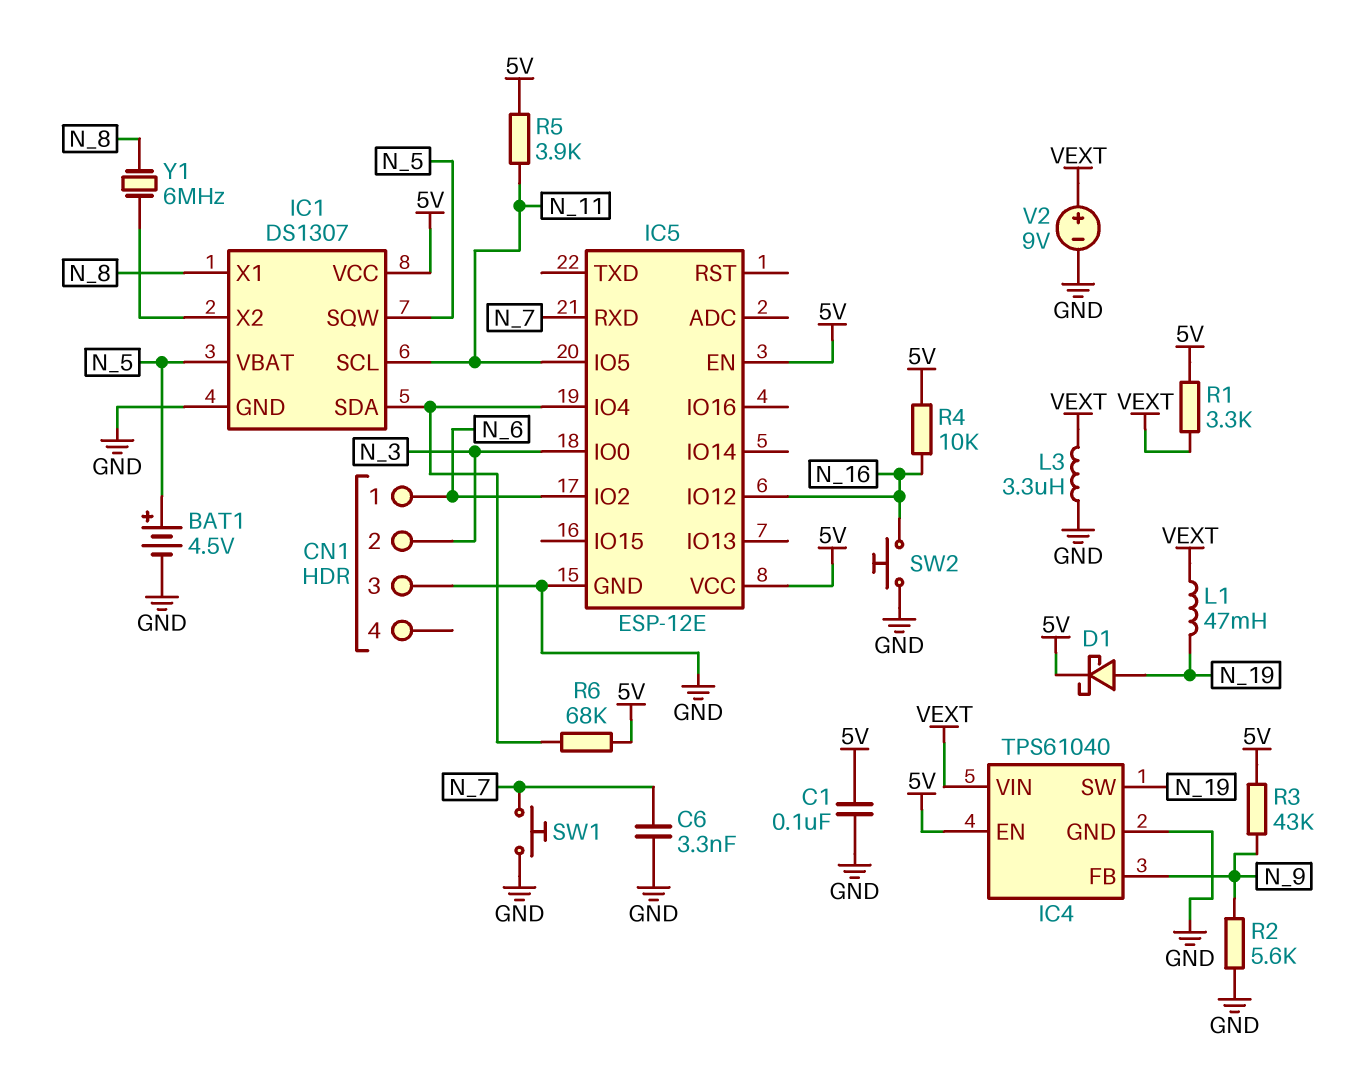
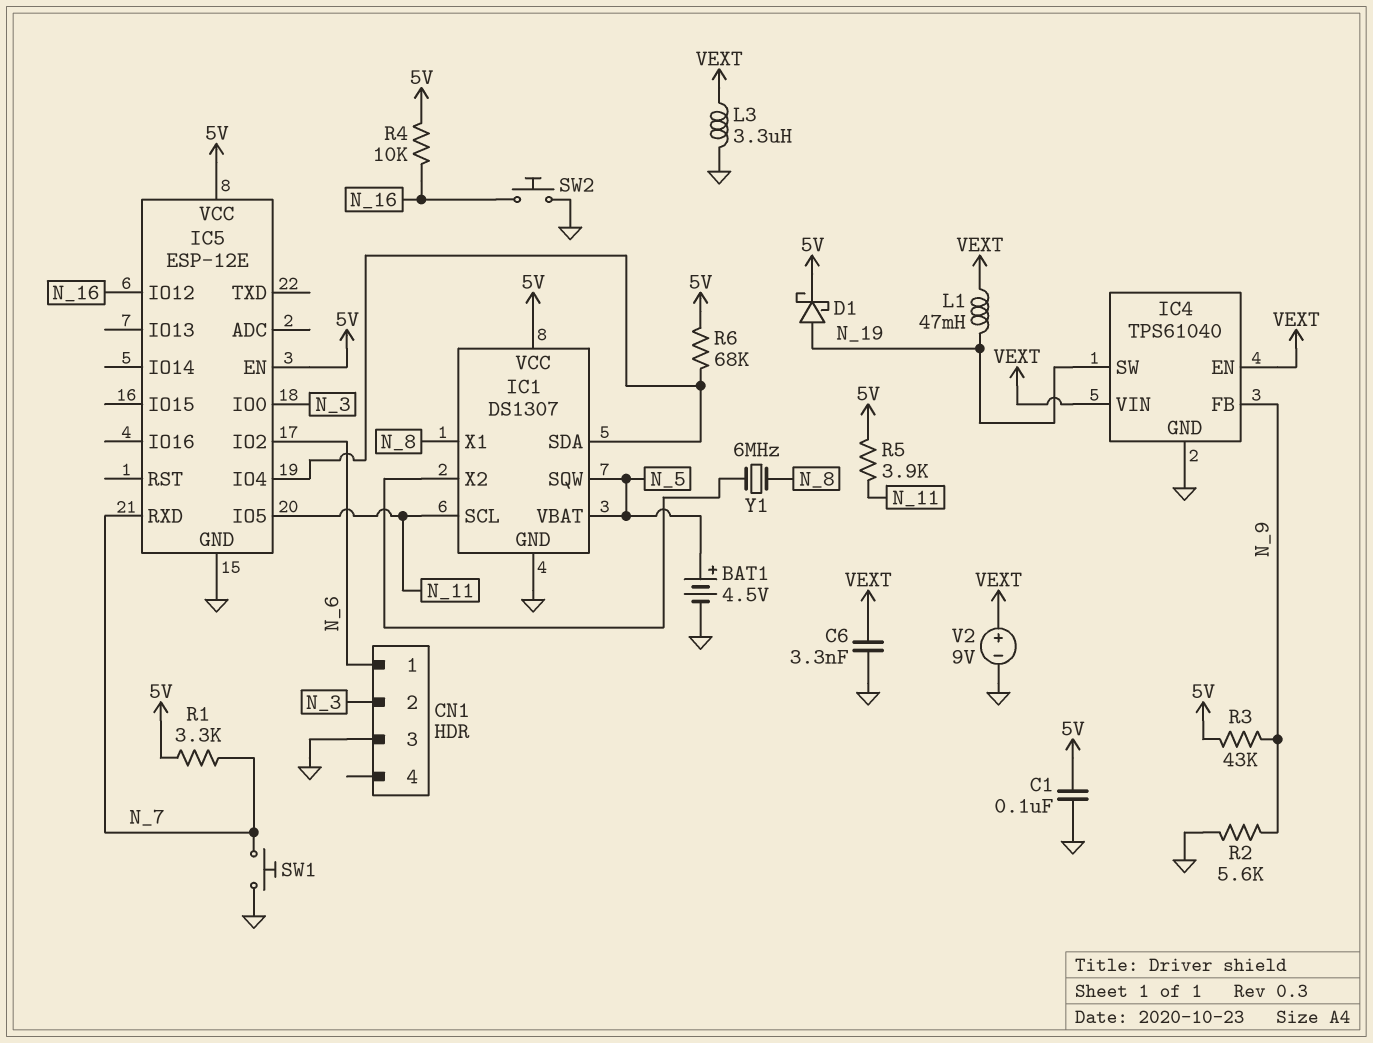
C6: 3.3nF (GND, N_7) -> 3.3nF (GND, VEXT)
IC4 pin EN: 5V -> VEXT
R1: 3.3k (5V, VEXT) -> 3.3k (5V, N_7)

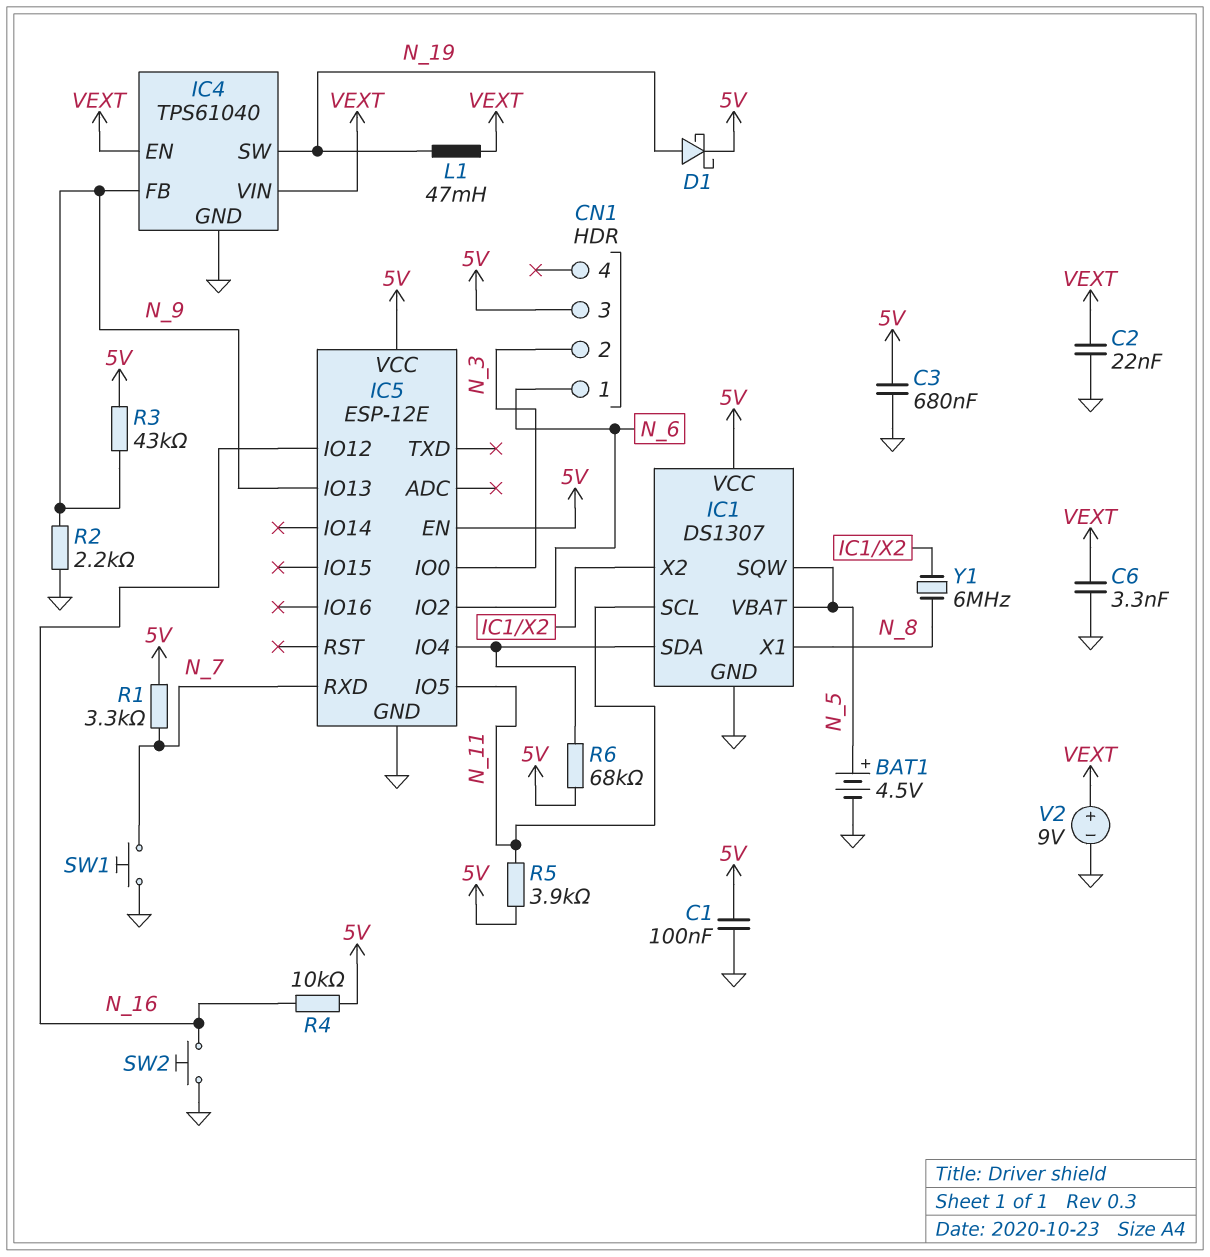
C2: none -> 22nF (GND, VEXT)
C3: none -> 680nF (5V, GND)
CN1 pin 3: GND -> 5V
IC5 pin IO13: none -> N_9
L3: 3.3uH (GND, VEXT) -> none
R2: 5.6k (GND, N_9) -> 2.2k (GND, N_9)

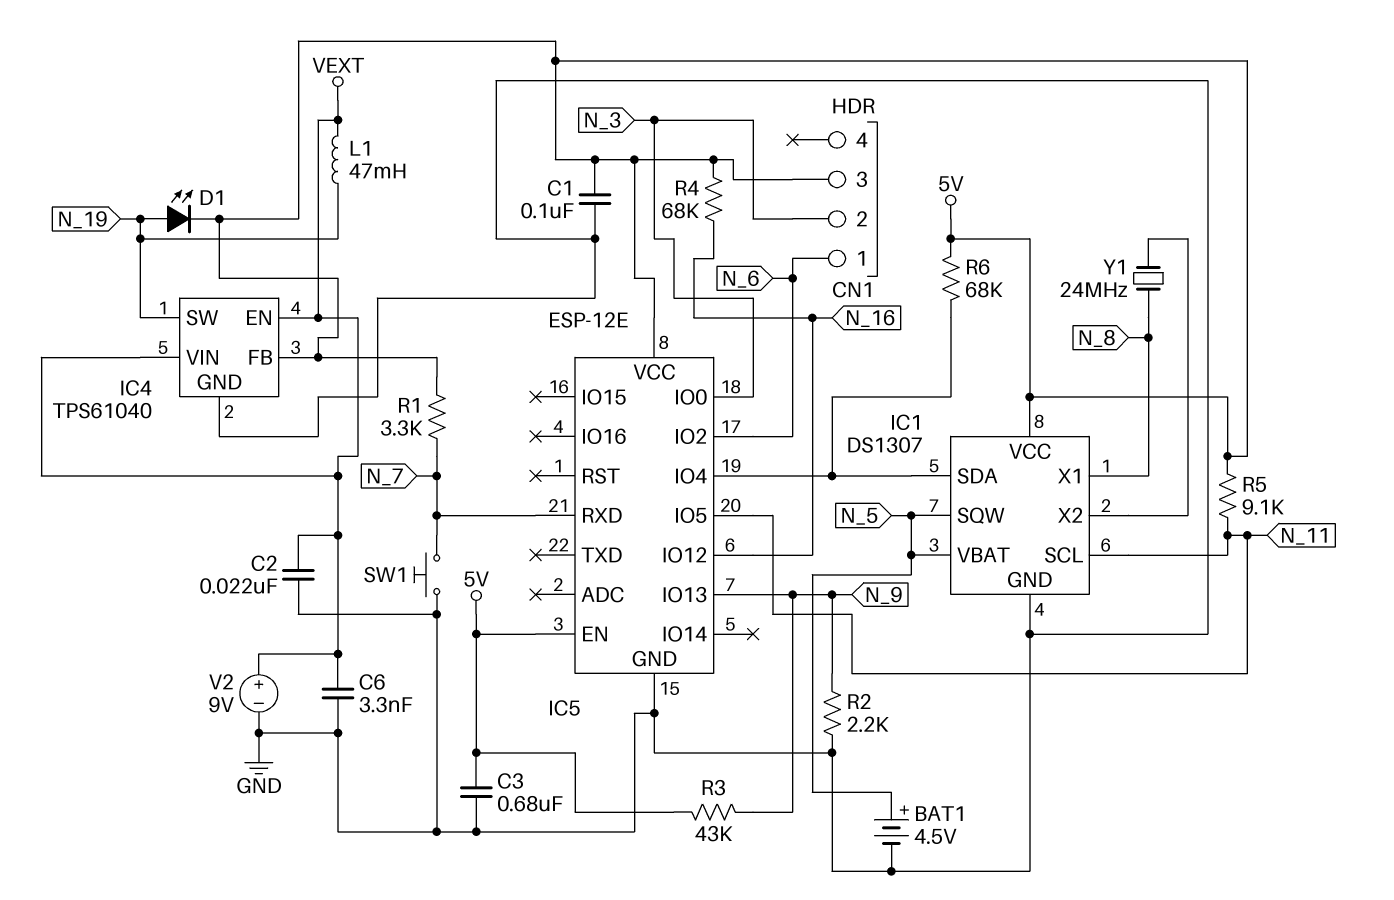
D1: schottky (A N_19, K 5V) -> LED (A N_19, K 5V)
IC4 pin FB: N_9 -> 5V
R4: 10k (5V, N_16) -> 68k (5V, N_16)
R5: 3.9k (5V, N_11) -> 9.1k (5V, N_11)
SW2: button (GND, N_16) -> none
Y1: 6MHz (IC1/X2, N_8) -> 24MHz (IC1/X2, N_8)

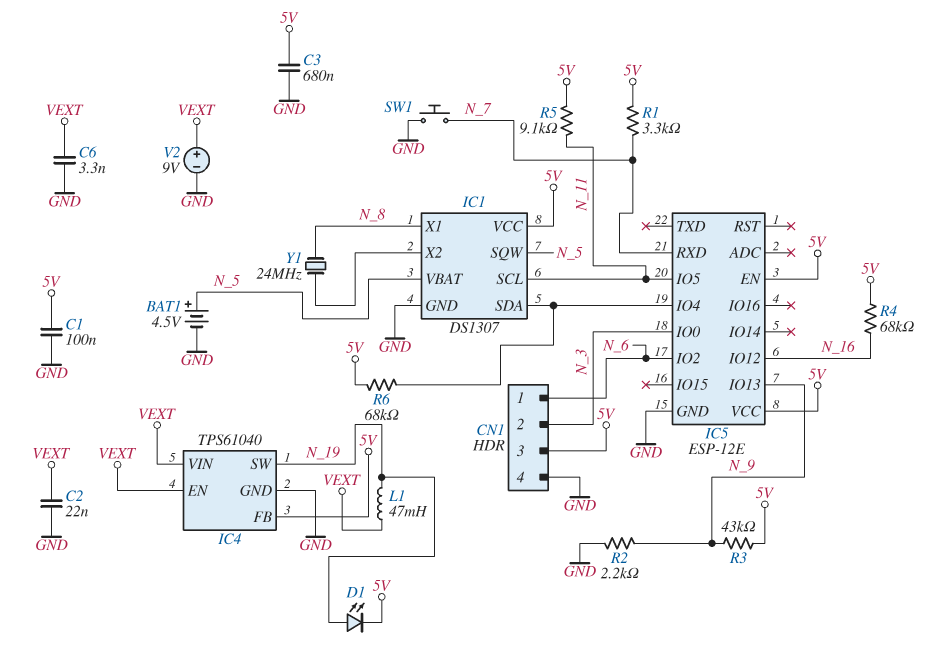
CN1 pin 4: none -> GND

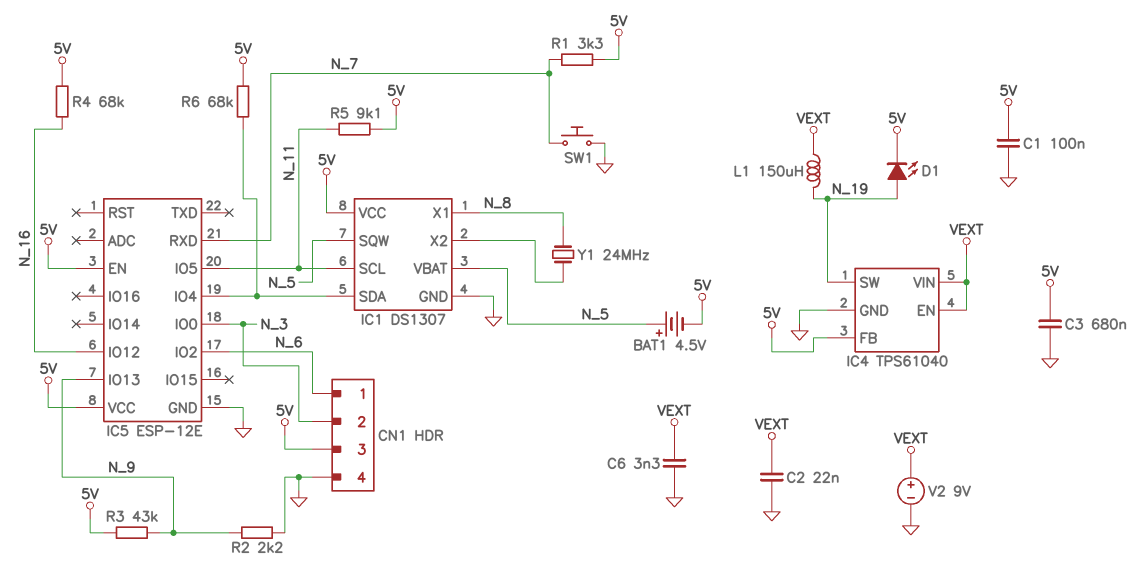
BAT1: 4.5V (plus N_5, minus GND) -> 4.5V (plus N_5, minus 5V)
L1: 47mH (N_19, VEXT) -> 150uH (N_19, VEXT)

